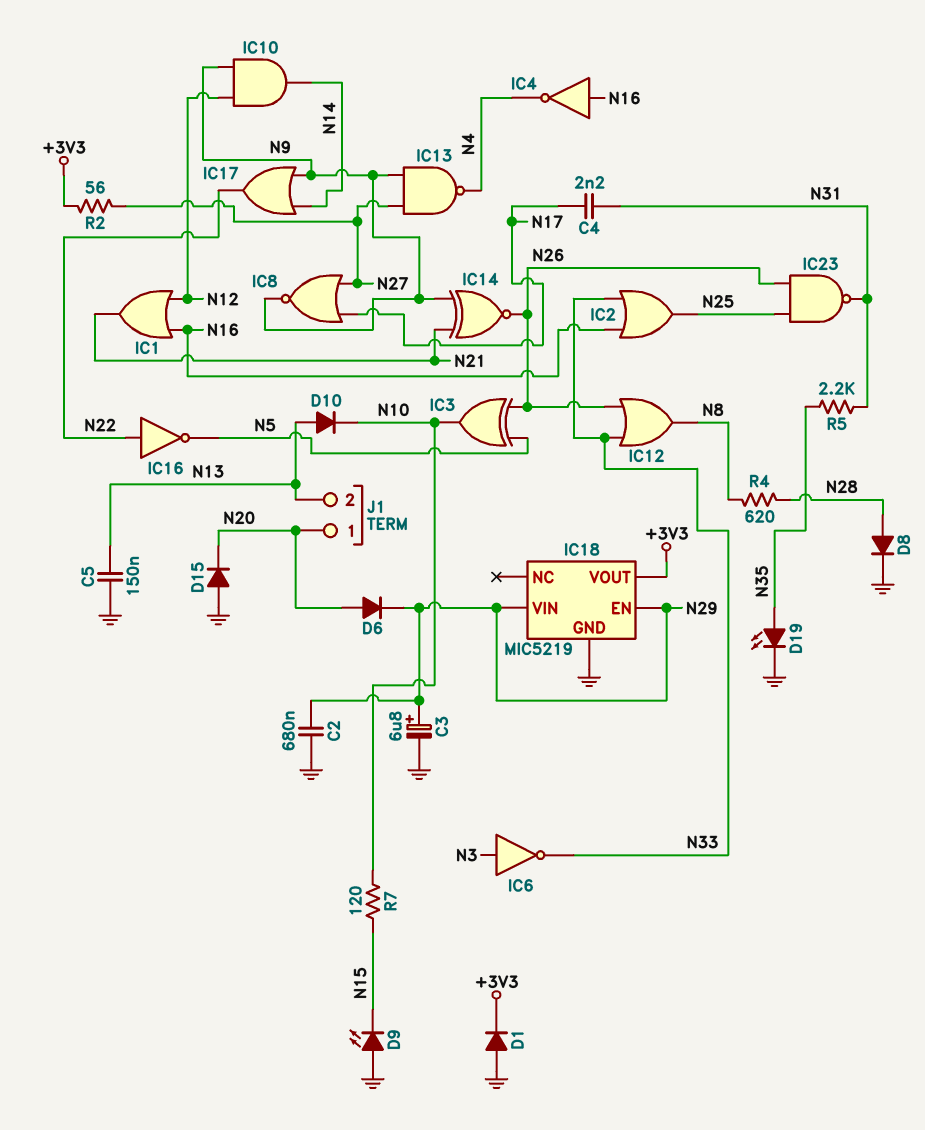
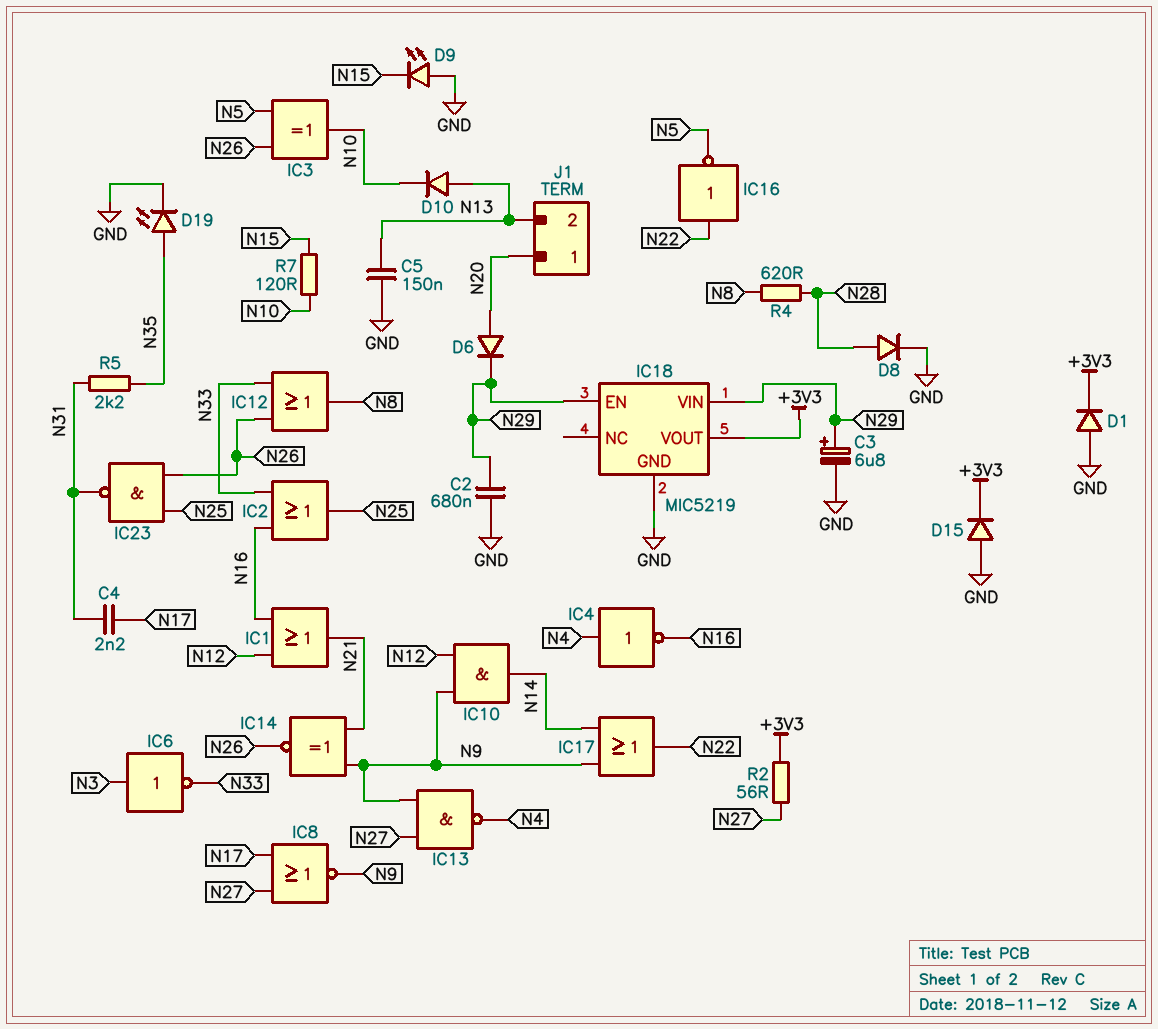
D15: diode (A GND, K N20) -> diode (A GND, K +3V3)
IC4: NOT (in N16, out N4) -> NOT (in N4, out N16)

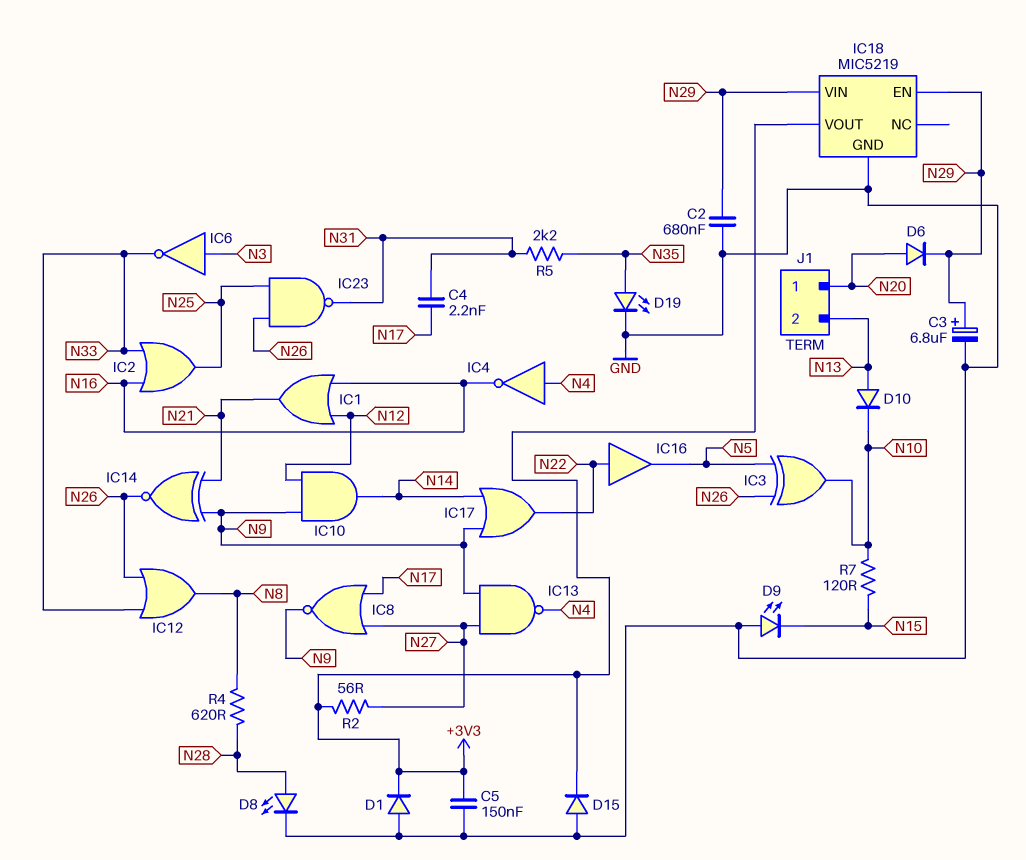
C5: 150nF (GND, N13) -> 150nF (+3V3, GND)
D8: diode (A N28, K GND) -> LED (A N28, K GND)
IC16: NOT (in N22, out N5) -> buffer (in N22, out N5)

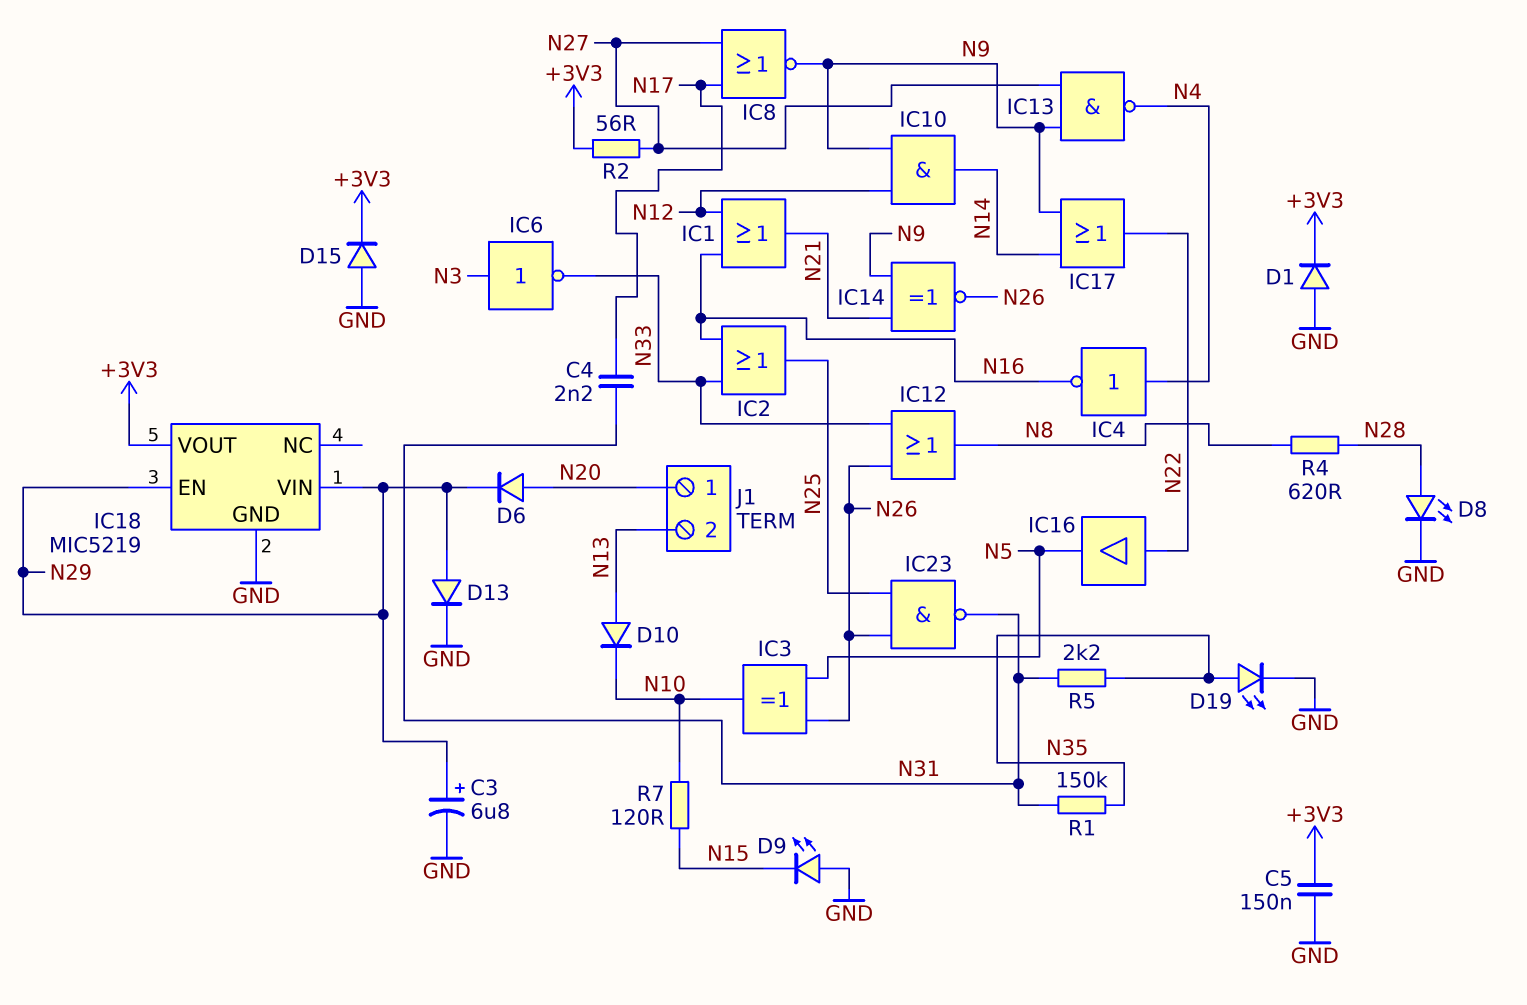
C2: 680nF (GND, N29) -> none
D13: none -> diode (A N29, K GND)
R1: none -> 150k (N31, N35)

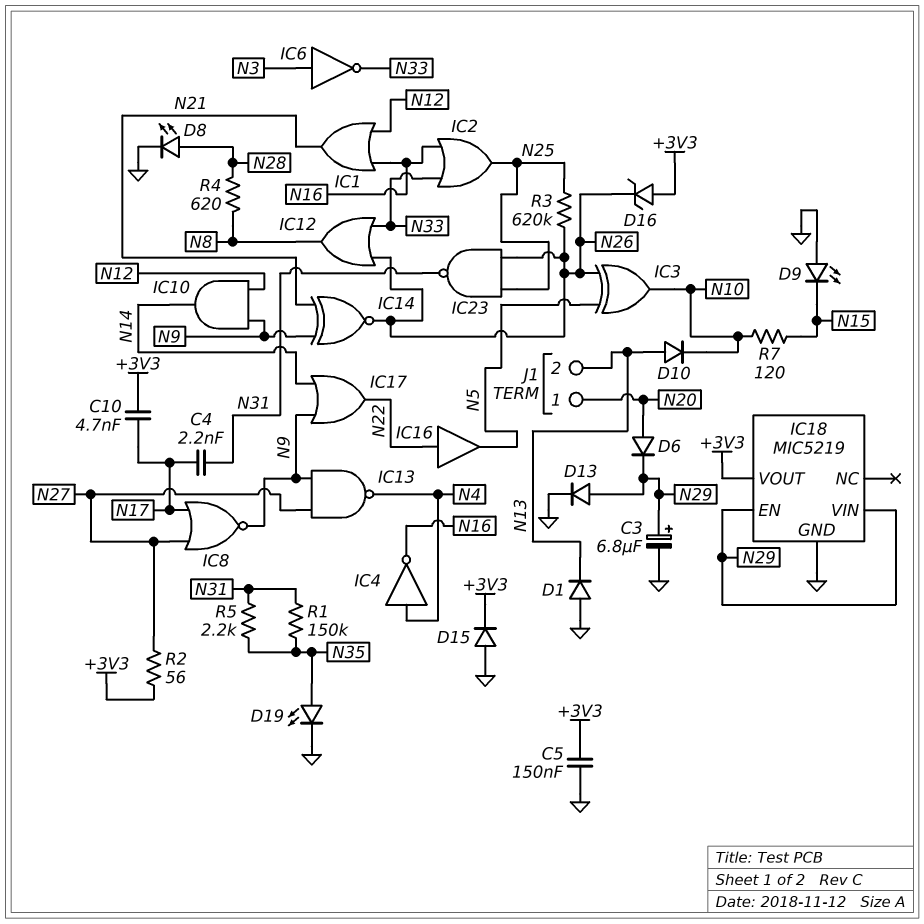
C10: none -> 4.7nF (+3V3, N17)
D1: diode (A GND, K +3V3) -> diode (A GND, K N13)
D16: none -> zener (A +3V3, K N26)
R3: none -> 620k (N25, N26)

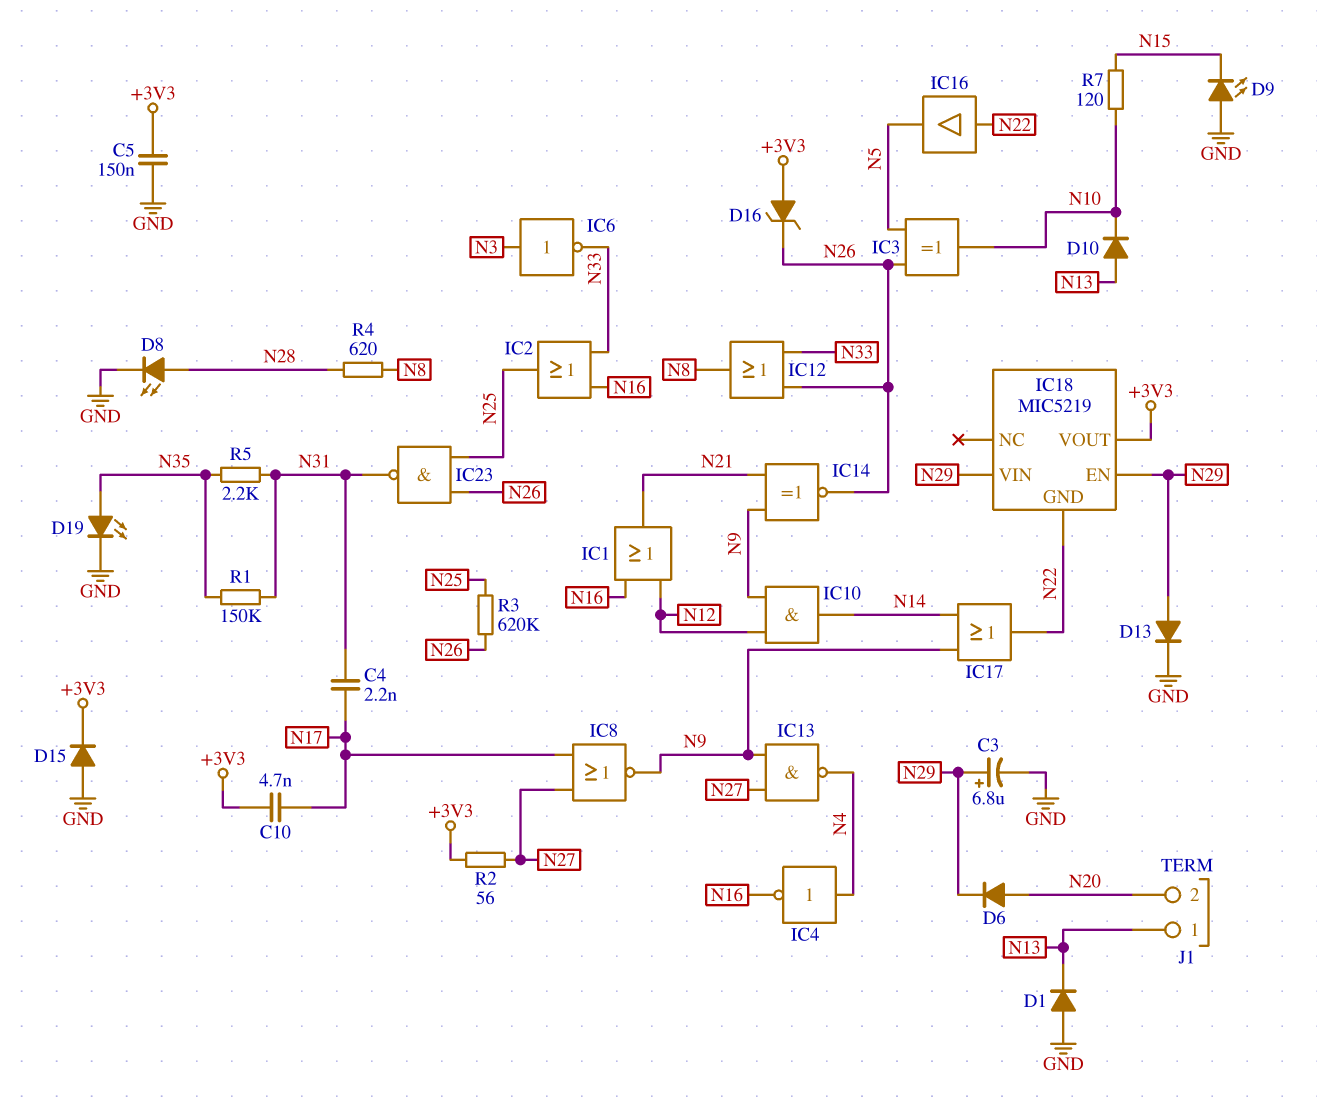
IC18 pin GND: GND -> N22
J1 pin 1: N20 -> N13
J1 pin 2: N13 -> N20

